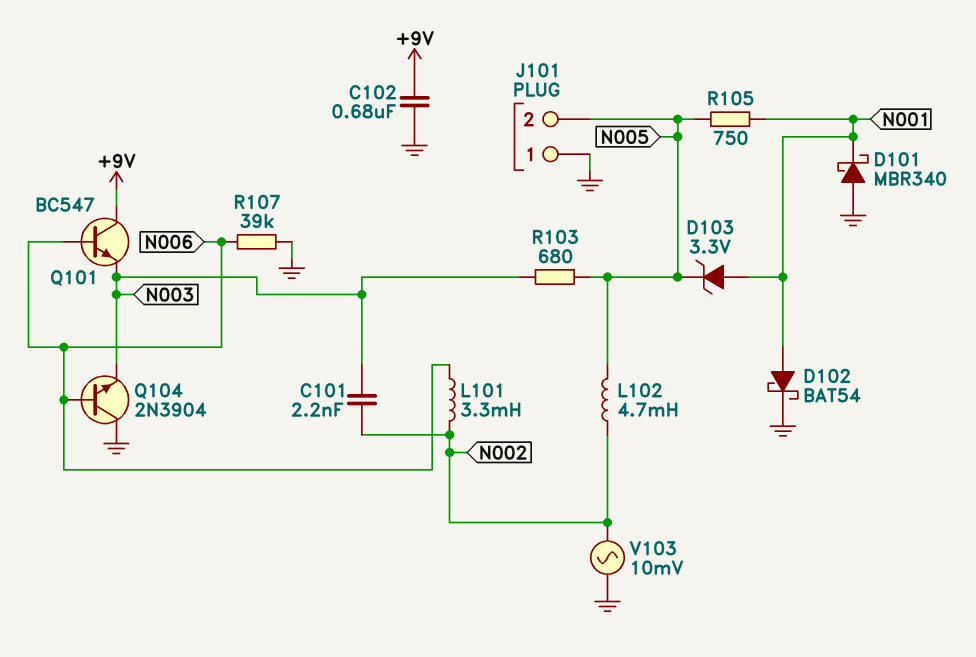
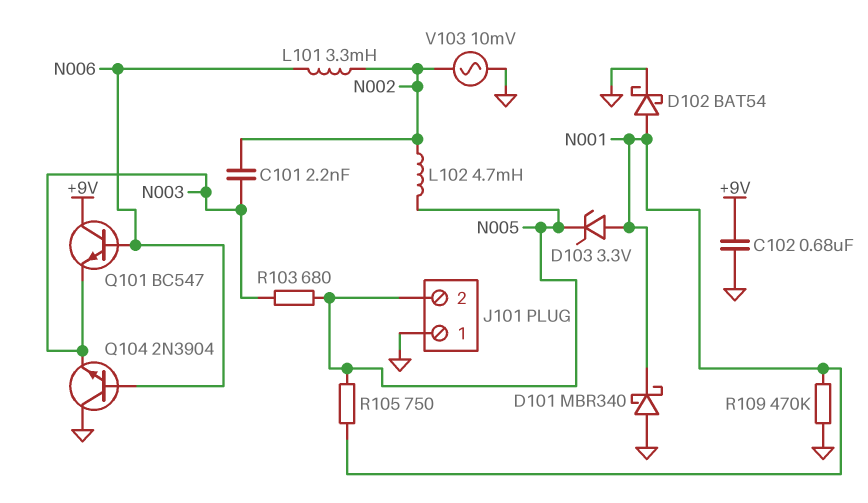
R107: 39k (GND, N006) -> none
R109: none -> 470k (GND, N001)

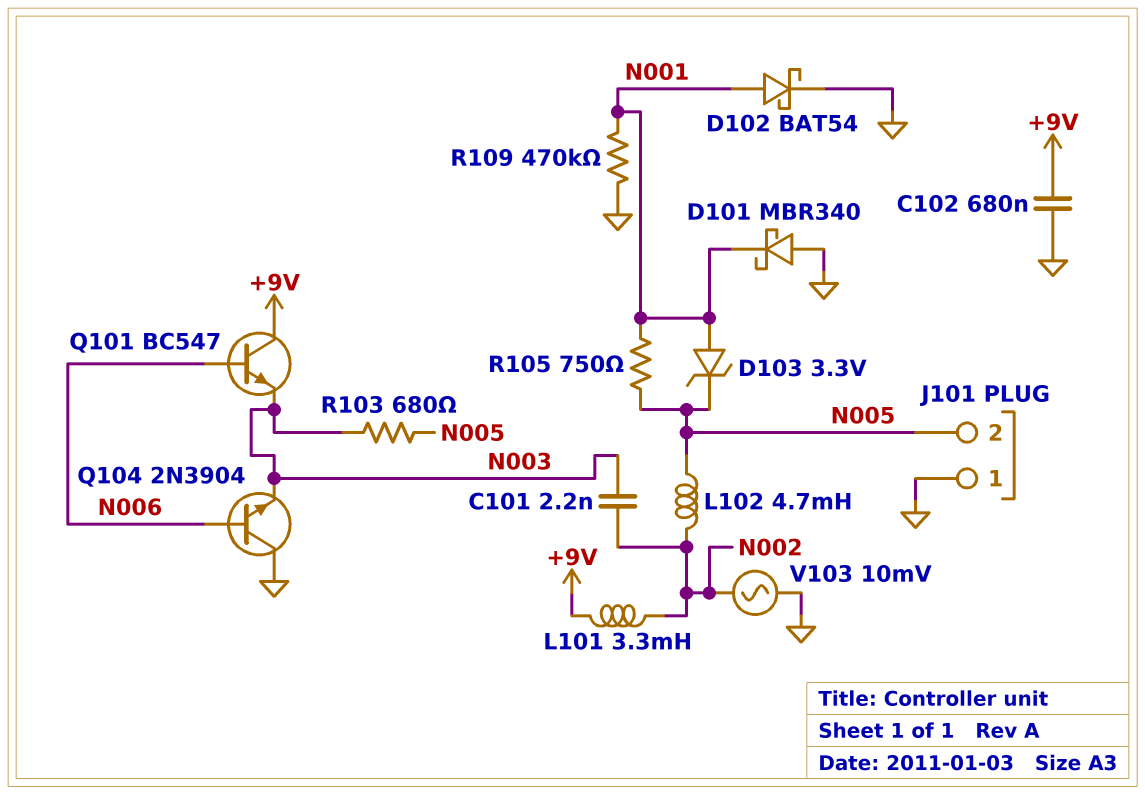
L101: 3.3mH (N002, N006) -> 3.3mH (+9V, N002)

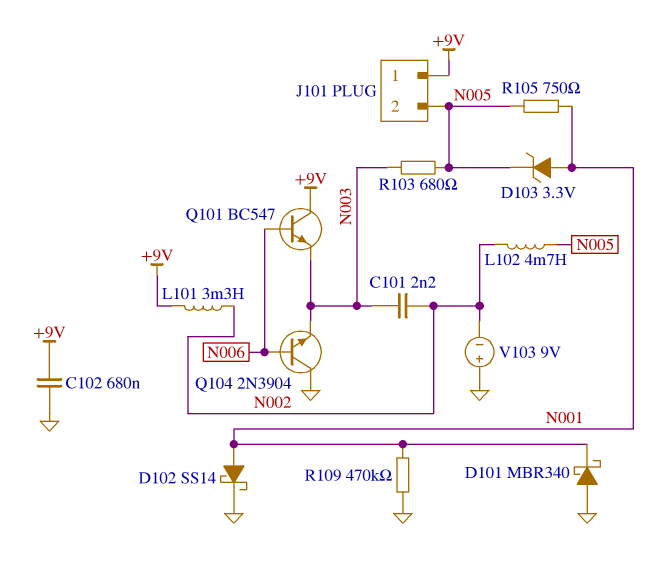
D102: schottky BAT54 (A N001, K GND) -> schottky SS14 (A N001, K GND)
J101 pin 1: GND -> +9V
V103: AC 10mV (GND, N002) -> 9V (plus GND, minus N002)

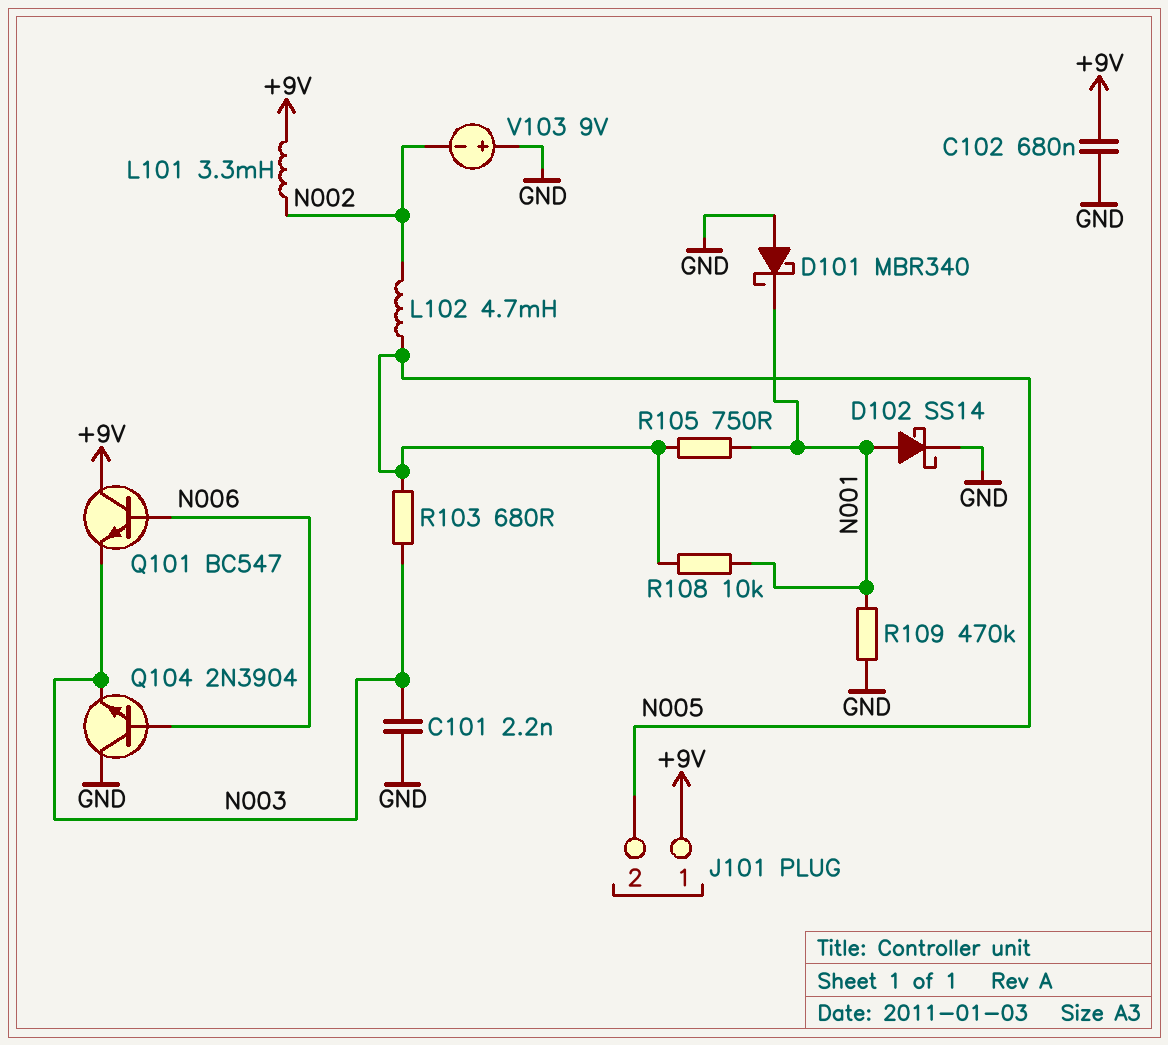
C101: 2.2nF (N002, N003) -> 2.2nF (GND, N003)
D103: zener 3.3V (A N001, K N005) -> none
R108: none -> 10k (N001, N005)

